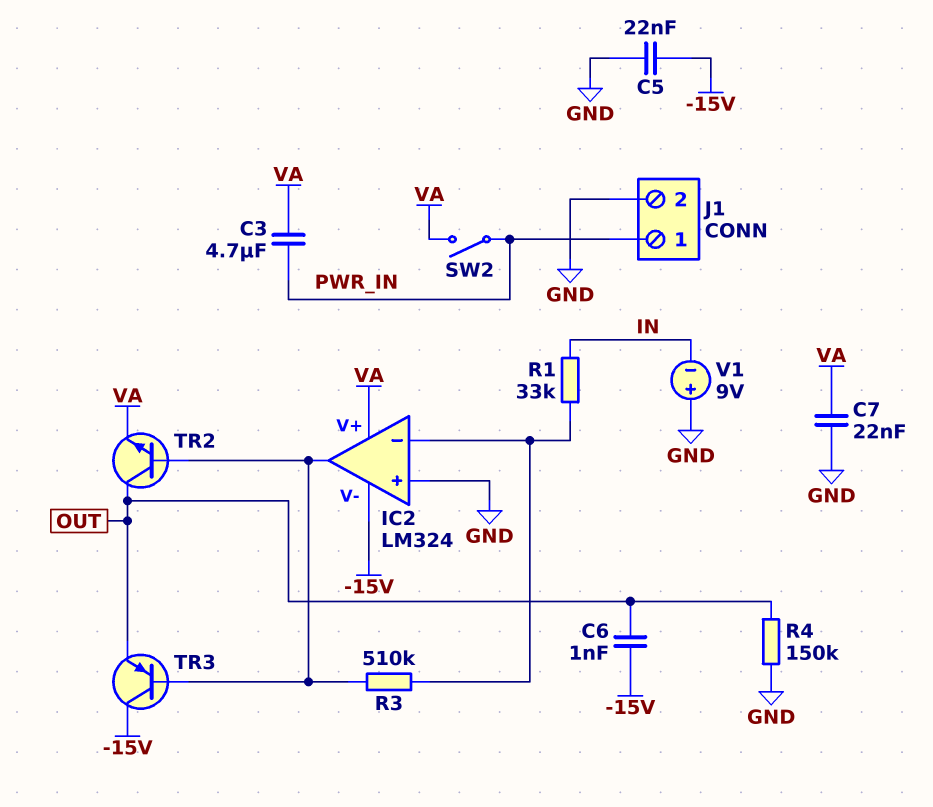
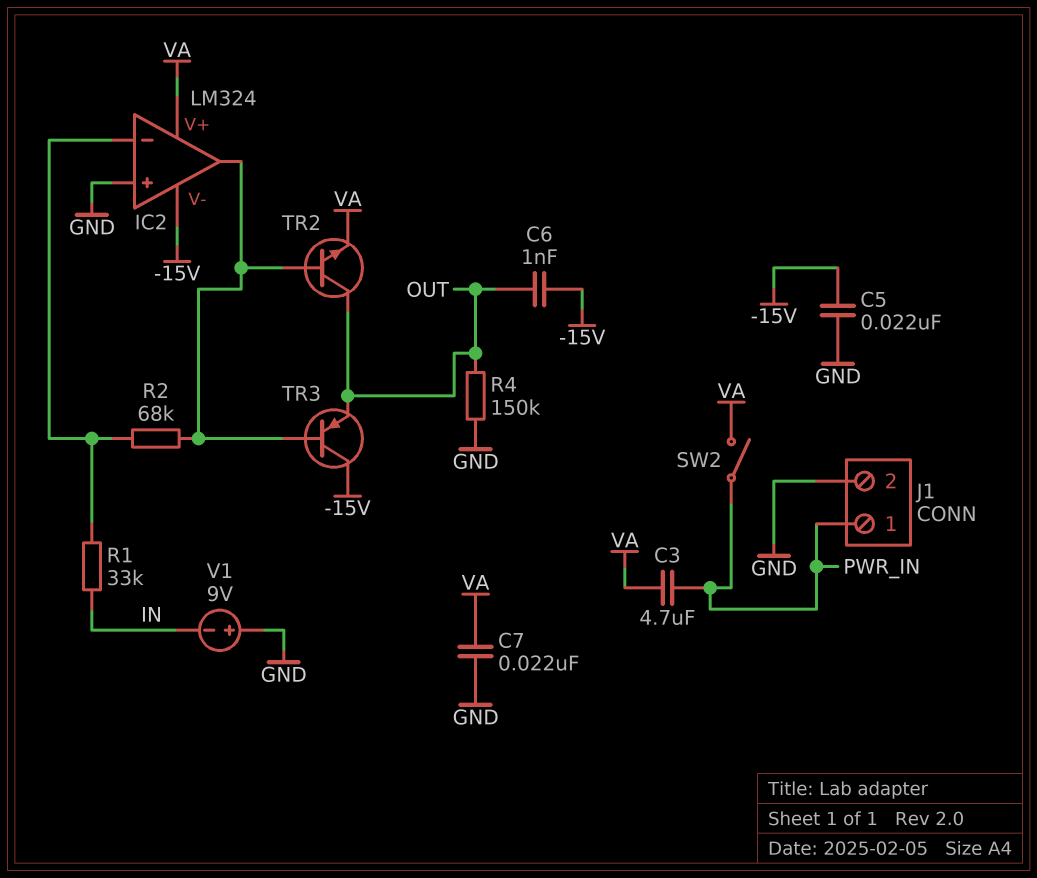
R2: none -> 68k (IC2/in-, IC2/out)
R3: 510k (IC2/in-, IC2/out) -> none

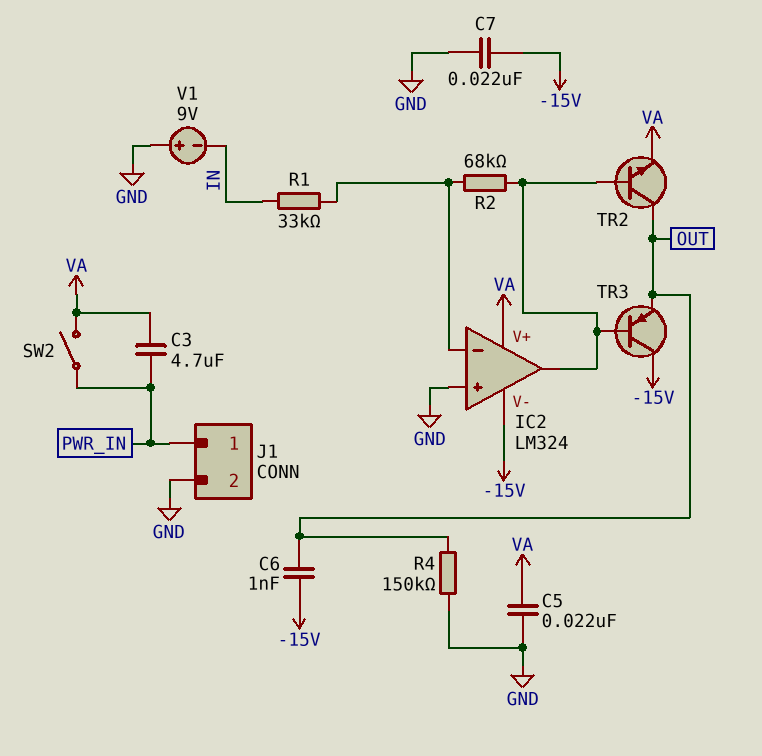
C5: 22nF (-15V, GND) -> 22nF (GND, VA)
C7: 22nF (GND, VA) -> 22nF (-15V, GND)

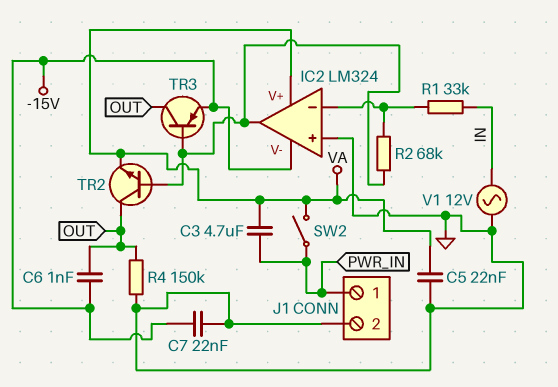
TR3: PNP (B IC2/out, C -15V, E OUT) -> PNP (B IC2/out, C OUT, E -15V)
V1: 9V (plus GND, minus IN) -> AC 12V (GND, IN)

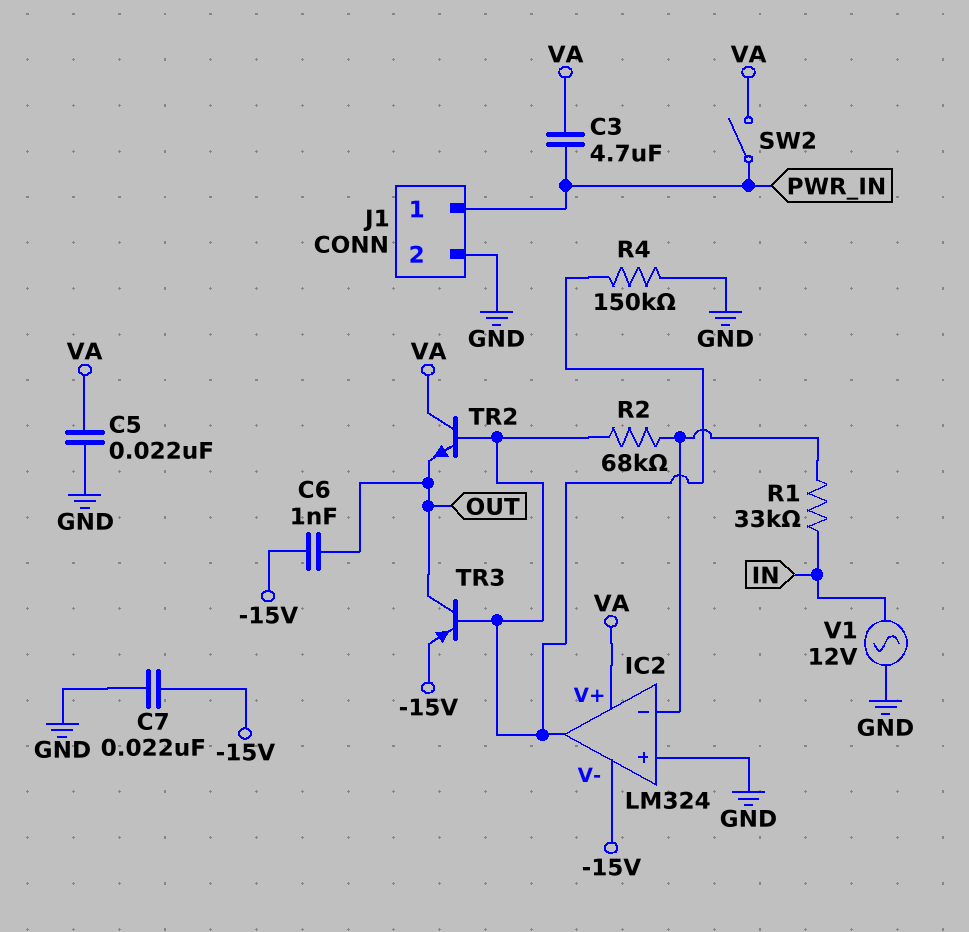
R4: 150k (GND, OUT) -> 150k (GND, IC2/out)
TR2: NPN (B IC2/out, C OUT, E VA) -> NPN (B IC2/out, C VA, E OUT)

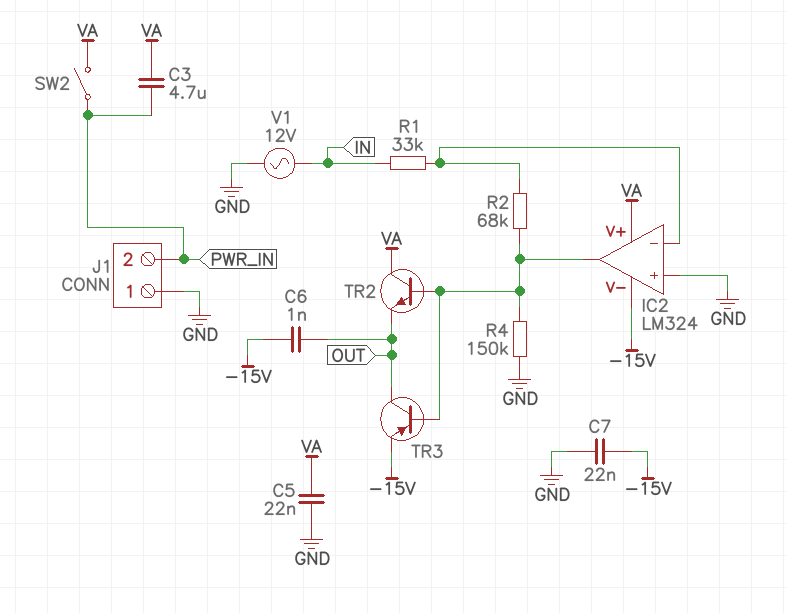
J1 pin 1: PWR_IN -> GND
J1 pin 2: GND -> PWR_IN

